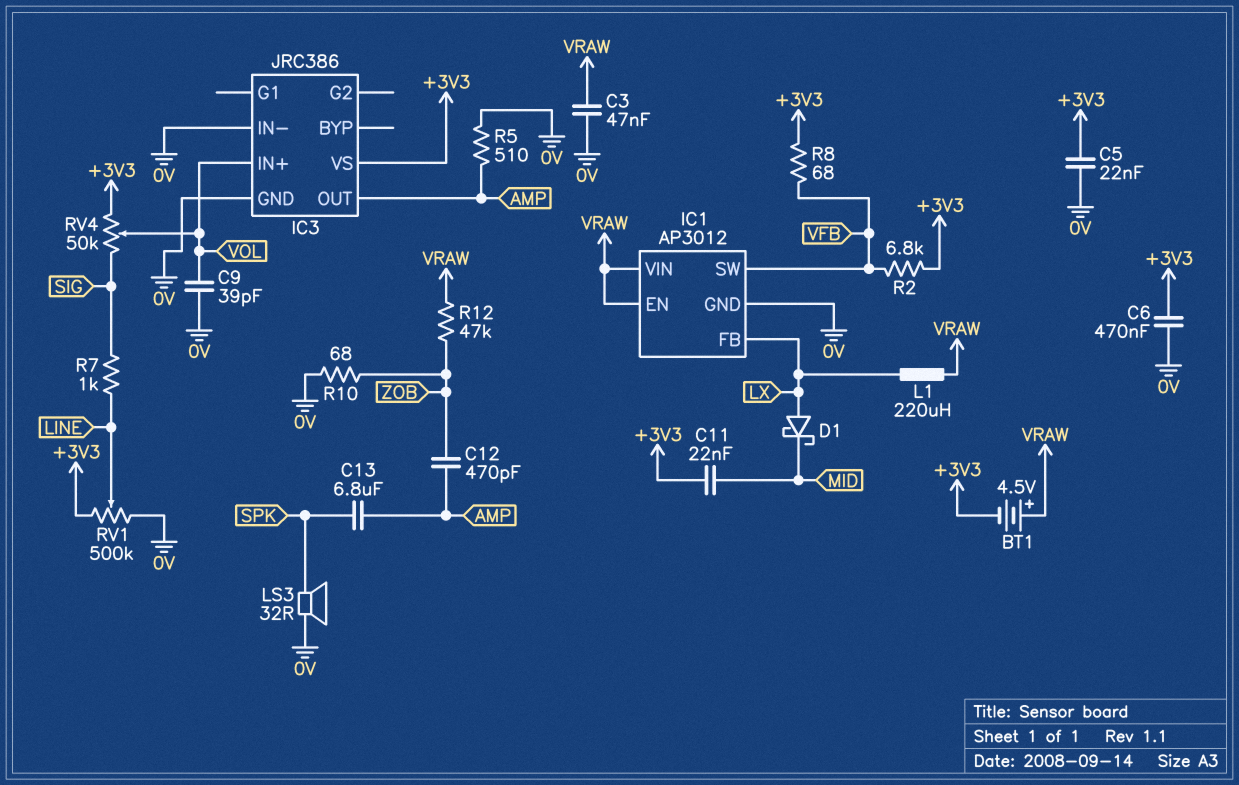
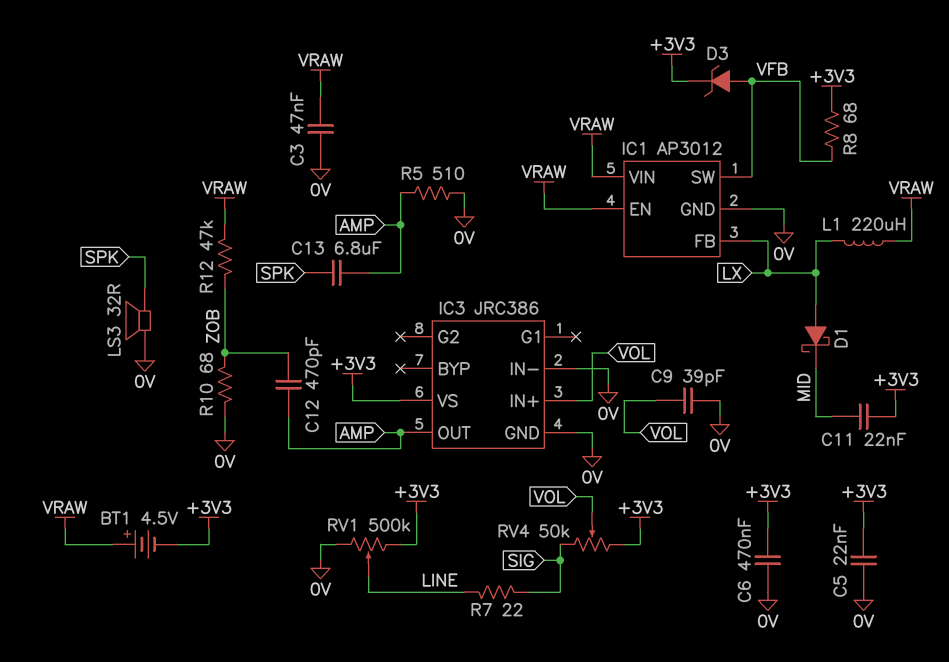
D3: none -> zener (A VFB, K +3V3)
R2: 6.8k (+3V3, VFB) -> none
R7: 1k (LINE, SIG) -> 22 (LINE, SIG)

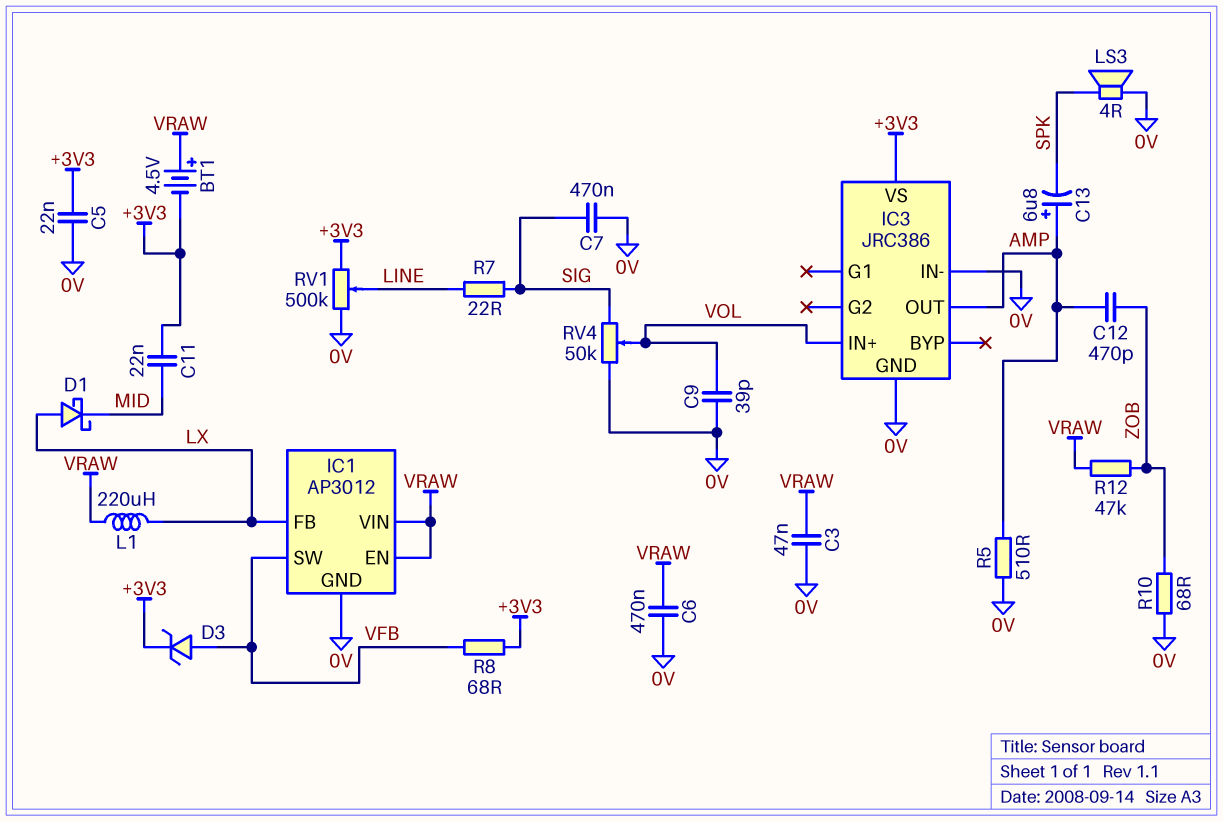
C6: 470nF (+3V3, 0V) -> 470nF (0V, VRAW)
C7: none -> 470nF (0V, SIG)
C13: 6.8uF (AMP, SPK) -> 6.8uF (plus AMP, minus SPK)
LS3: speaker 32R (0V, SPK) -> speaker 4R (0V, SPK)
RV4: 50k (+3V3, SIG, wiper VOL) -> 50k (0V, SIG, wiper VOL)

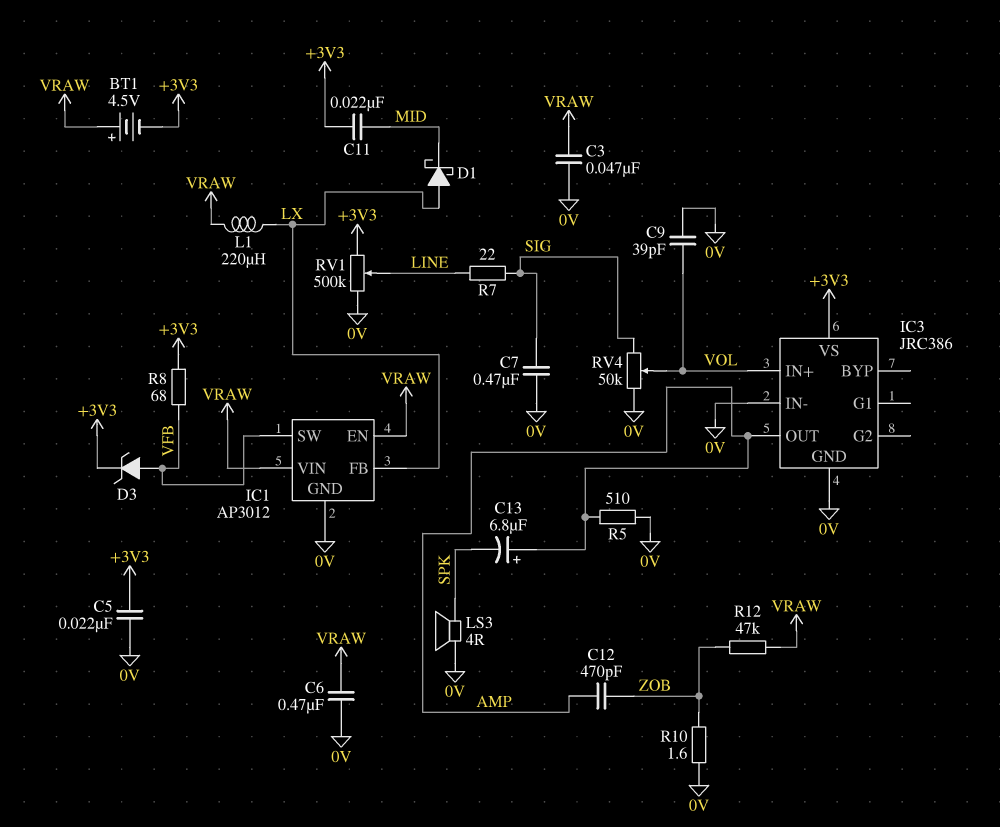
R10: 68 (0V, ZOB) -> 1.6 (0V, ZOB)

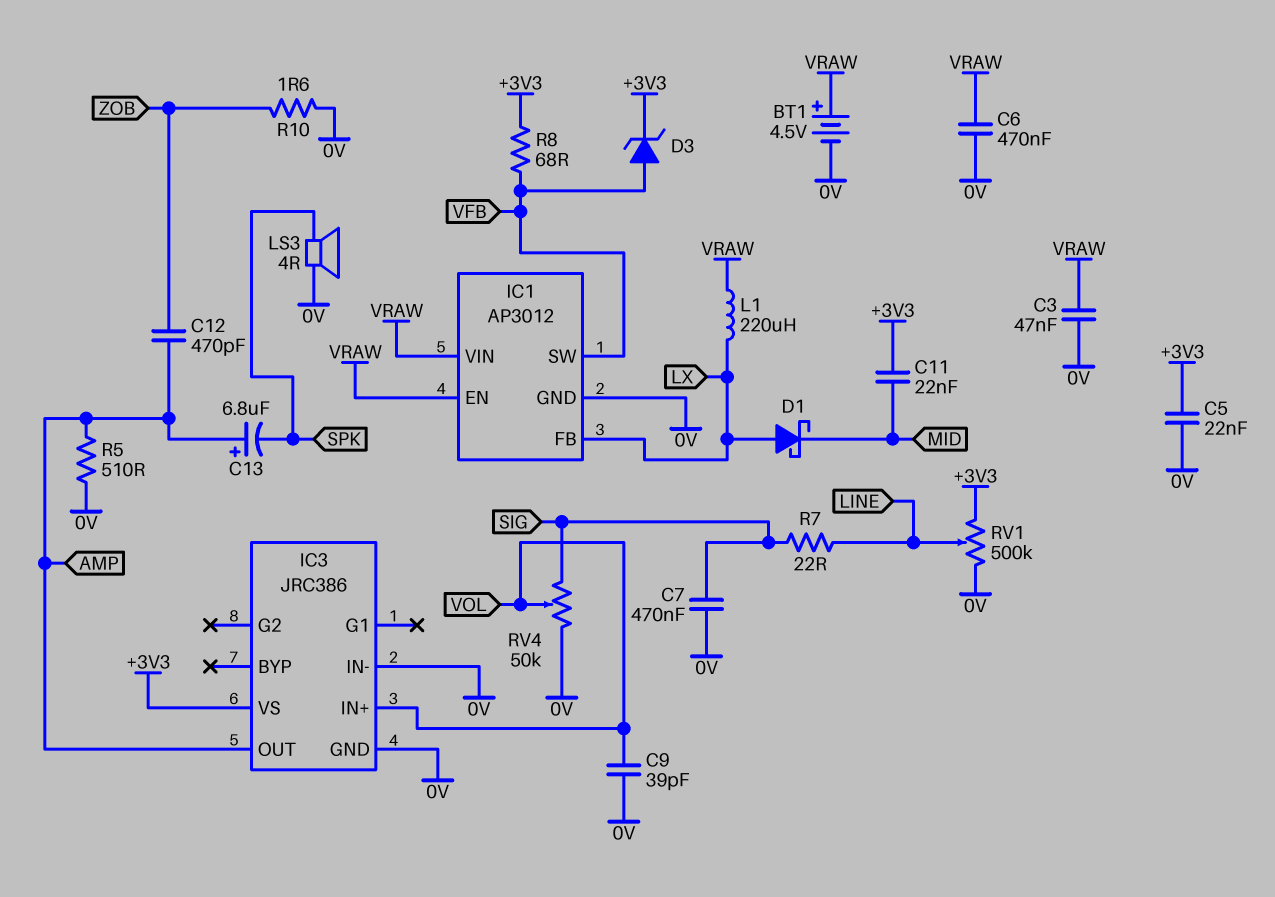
BT1: 4.5V (plus VRAW, minus +3V3) -> 4.5V (plus VRAW, minus 0V)
R12: 47k (VRAW, ZOB) -> none

